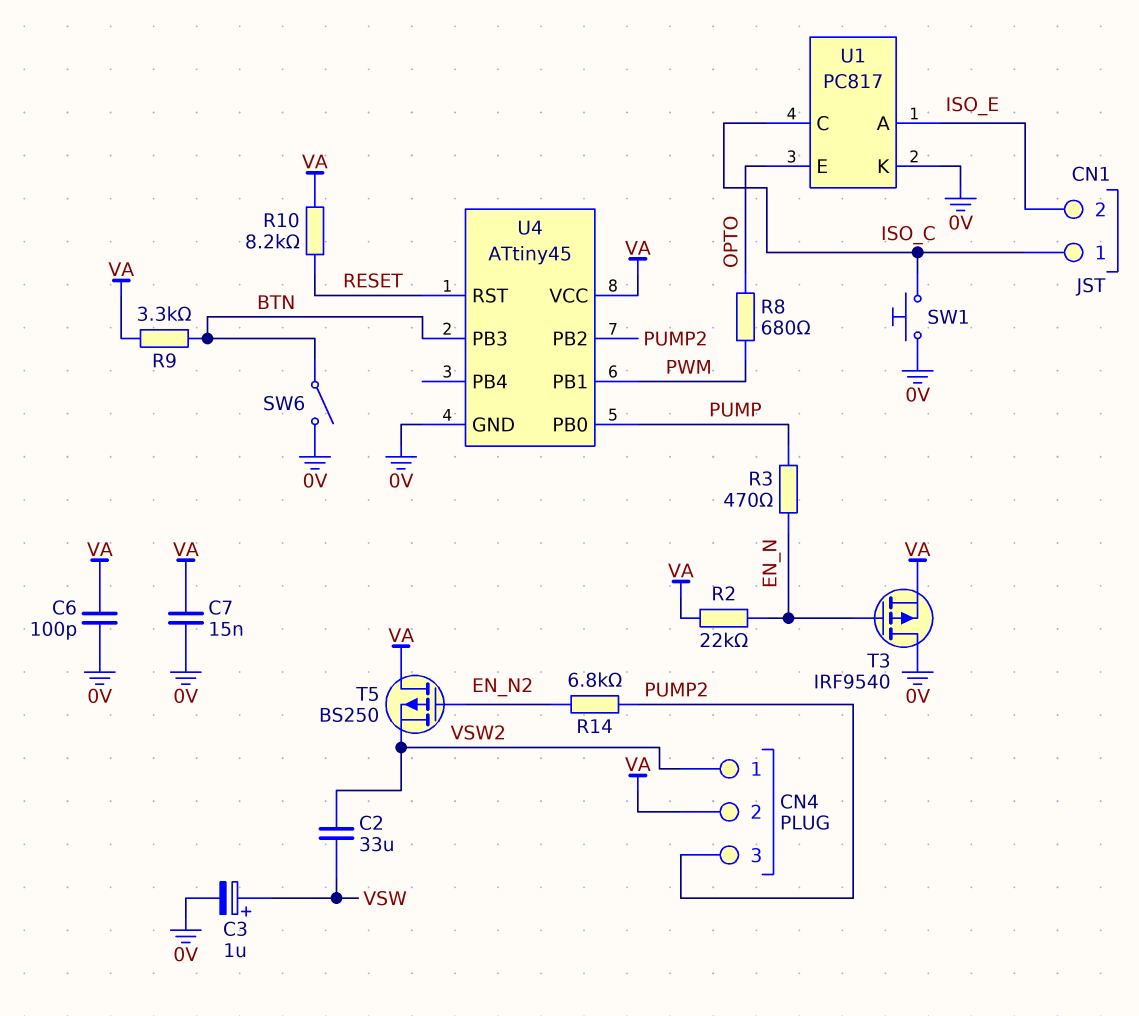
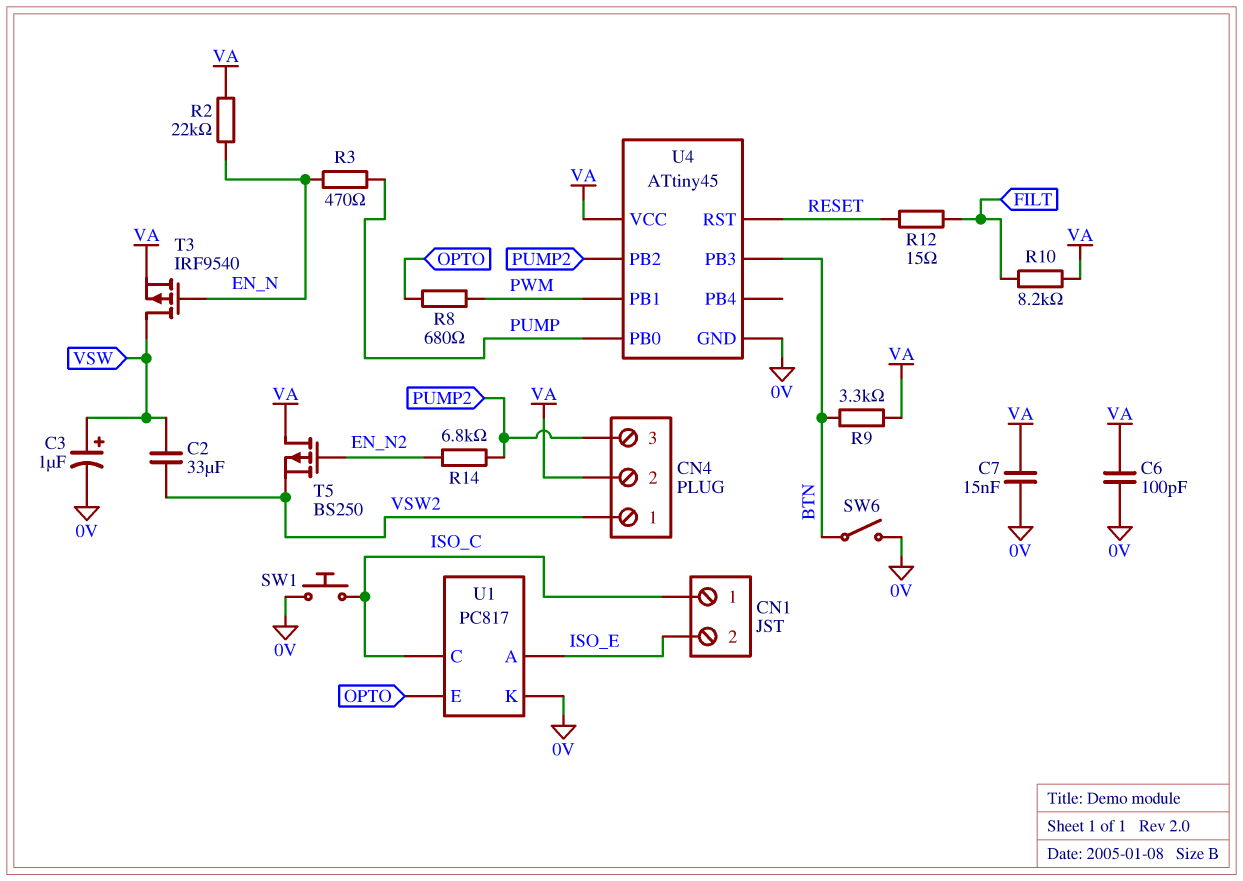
R10: 8.2k (RESET, VA) -> 8.2k (FILT, VA)
R12: none -> 15 (FILT, RESET)
T3: PMOS IRF9540 (G EN_N, D 0V, S VA) -> PMOS IRF9540 (G EN_N, D VSW, S VA)

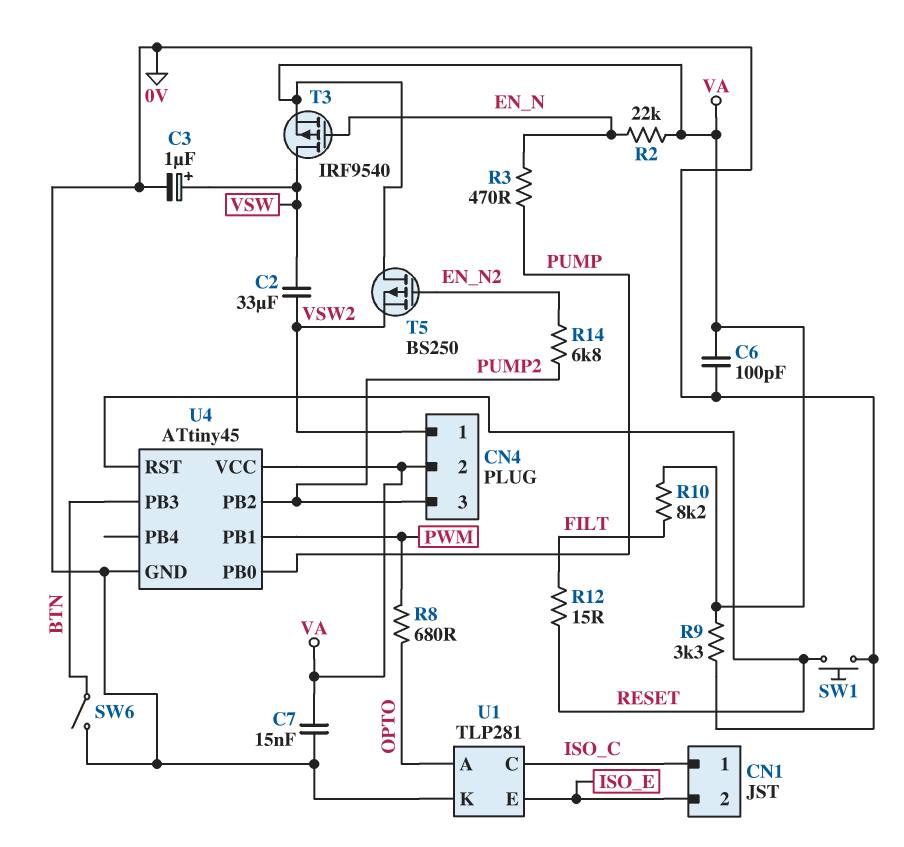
R9: 3.3k (BTN, VA) -> 3.3k (0V, VA)
SW1: button (0V, ISO_C) -> button (0V, RESET)
U1: PC817 -> TLP281
U1 pin A: ISO_E -> OPTO
U1 pin E: OPTO -> ISO_E

